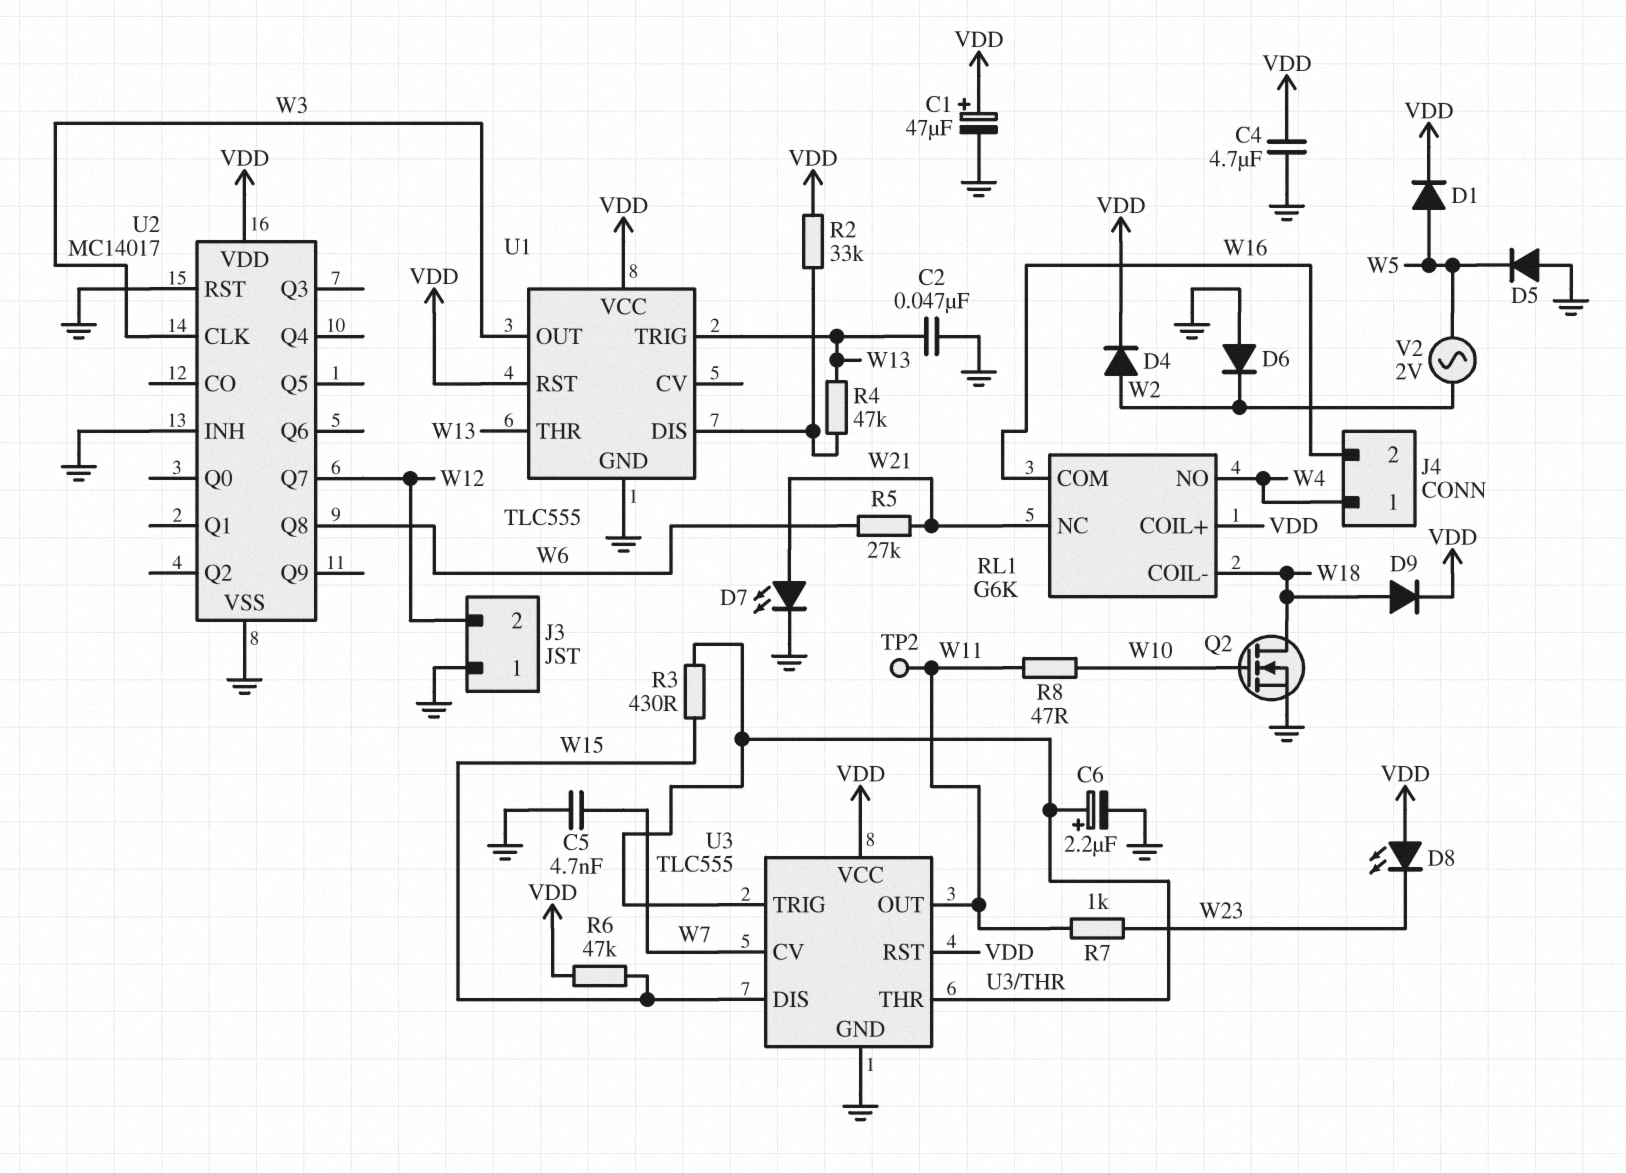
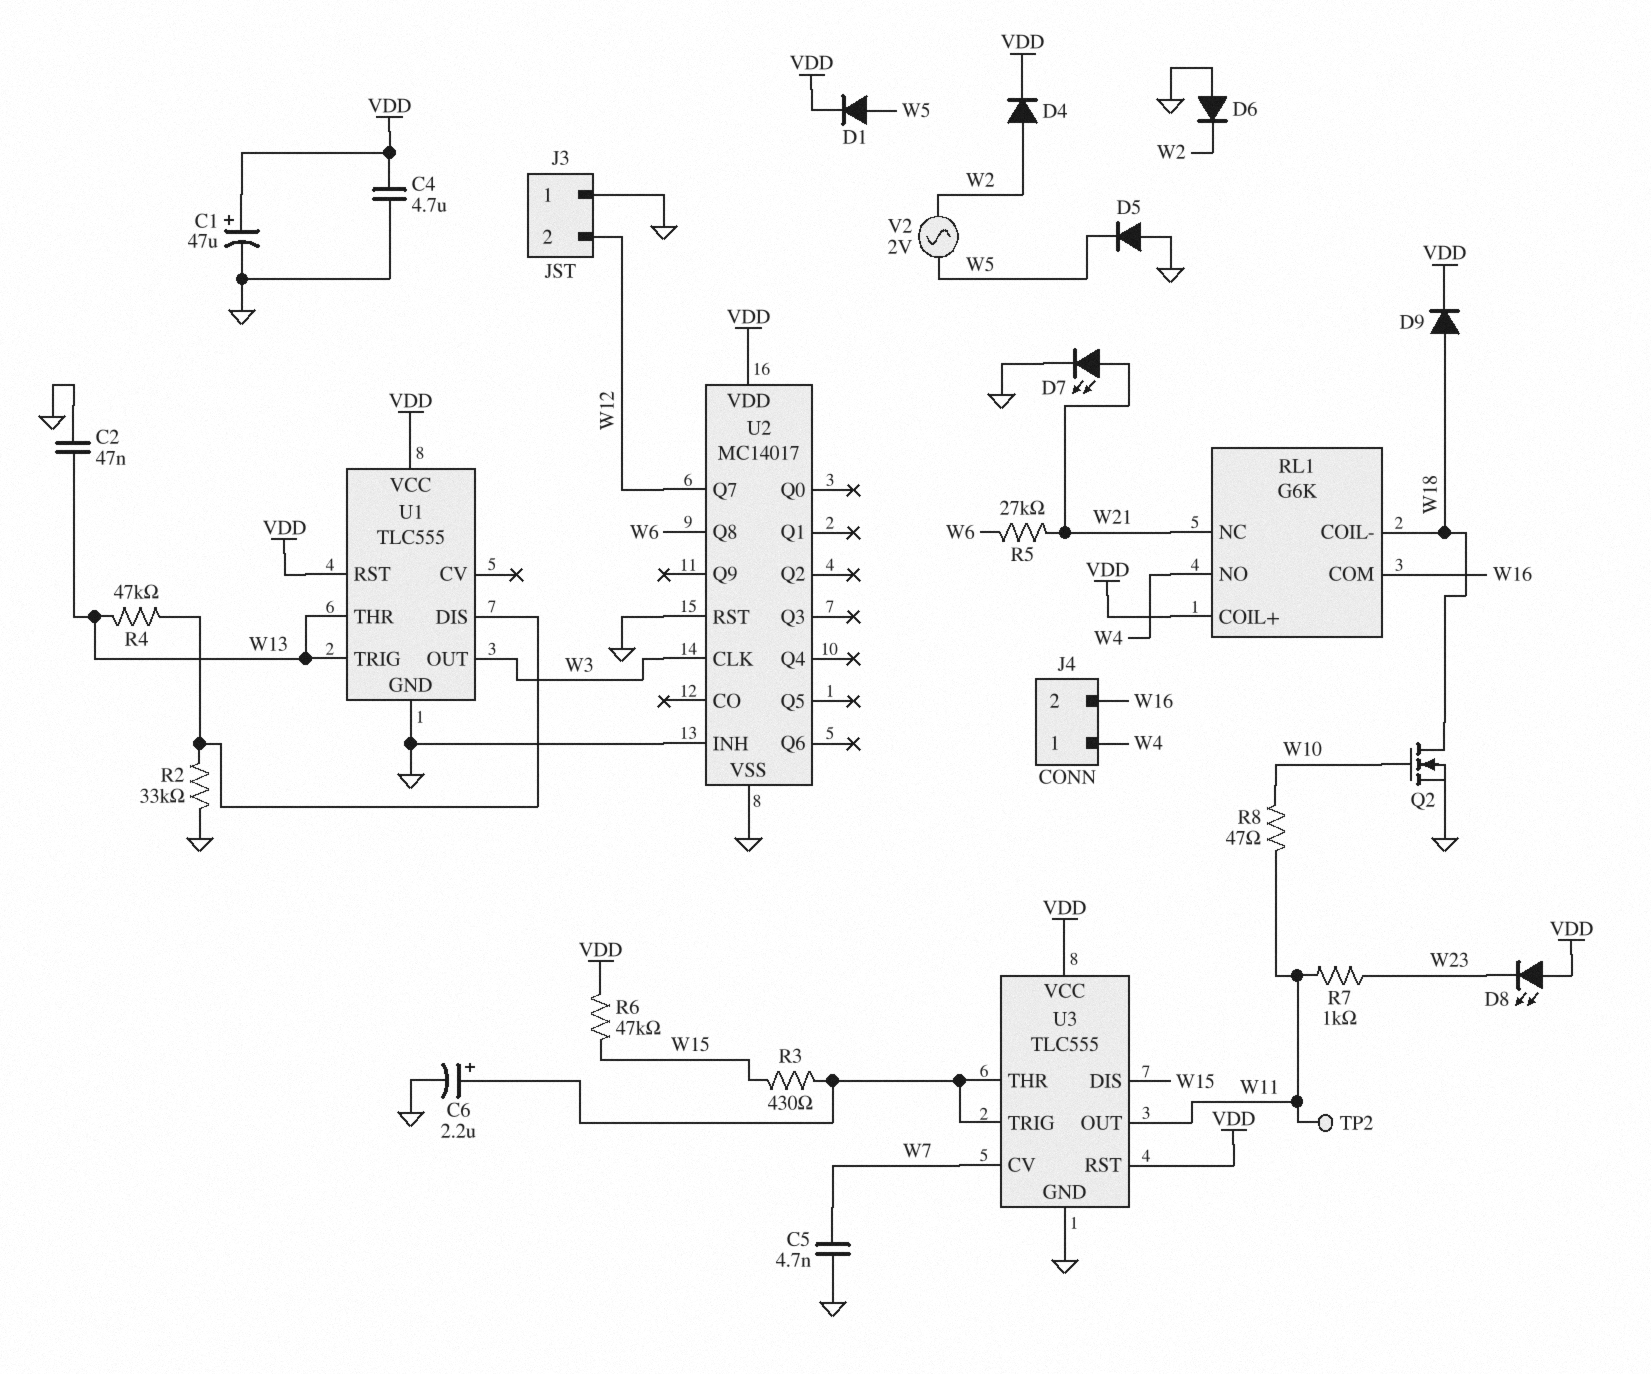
R2: 33k (U1/DIS, VDD) -> 33k (GND, U1/DIS)

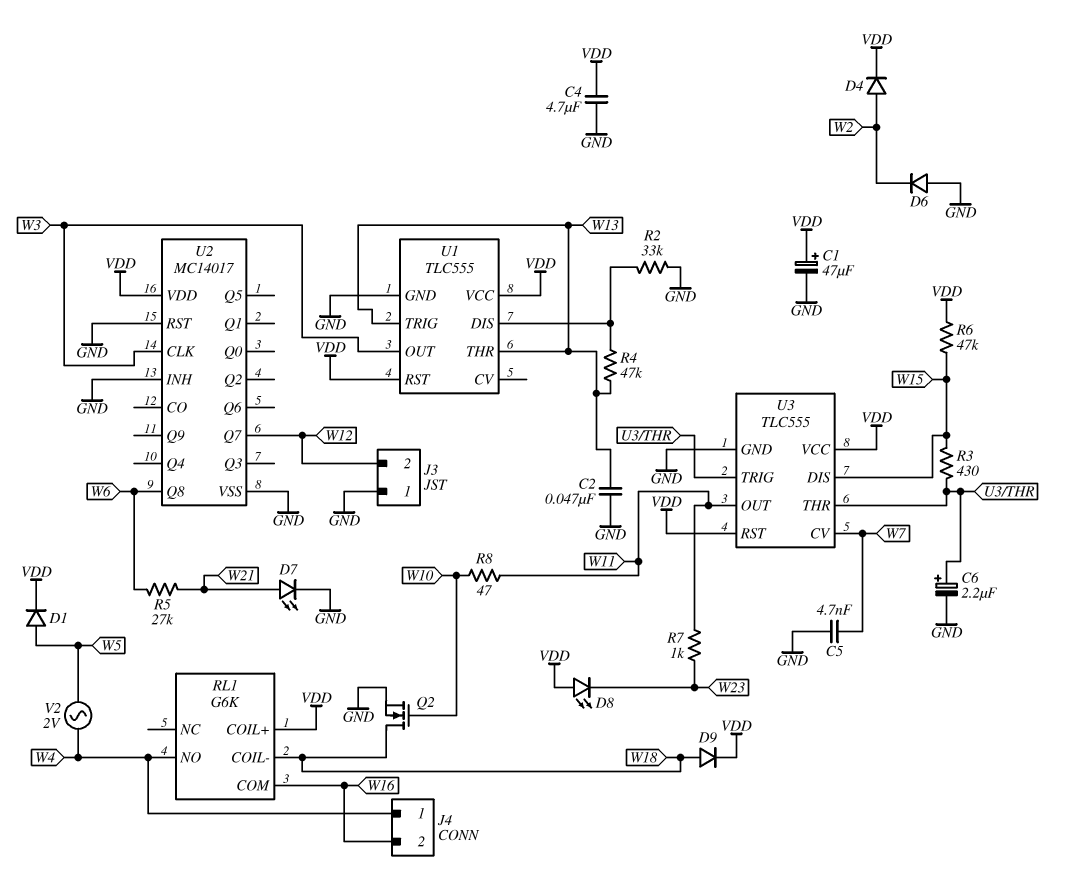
D5: diode (A GND, K W5) -> none
RL1 pin NC: W21 -> none
TP2: test point (W11) -> none
V2: AC 2V (W2, W5) -> AC 2V (W4, W5)

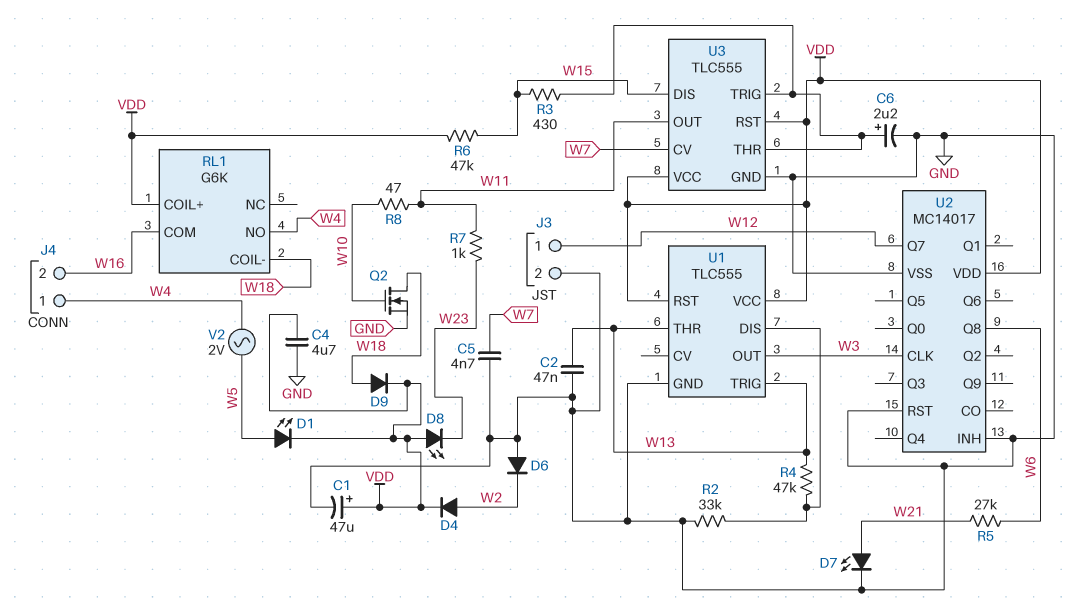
D1: diode (A W5, K VDD) -> LED (A W5, K VDD)
J3 pin 1: GND -> W12
J3 pin 2: W12 -> GND

